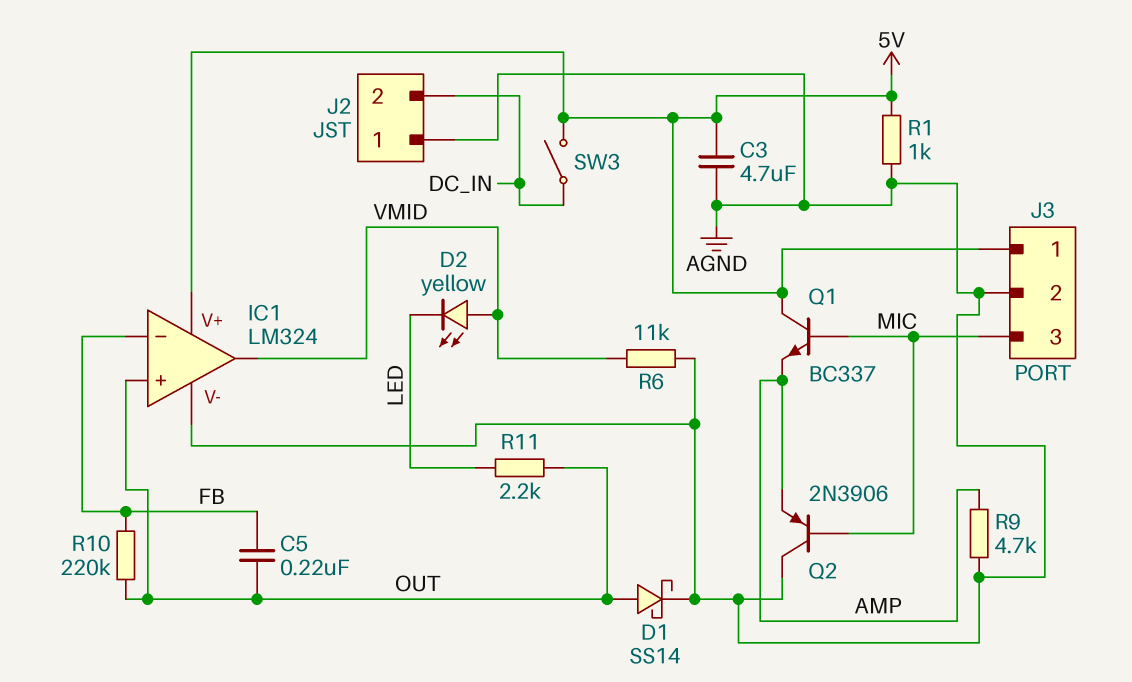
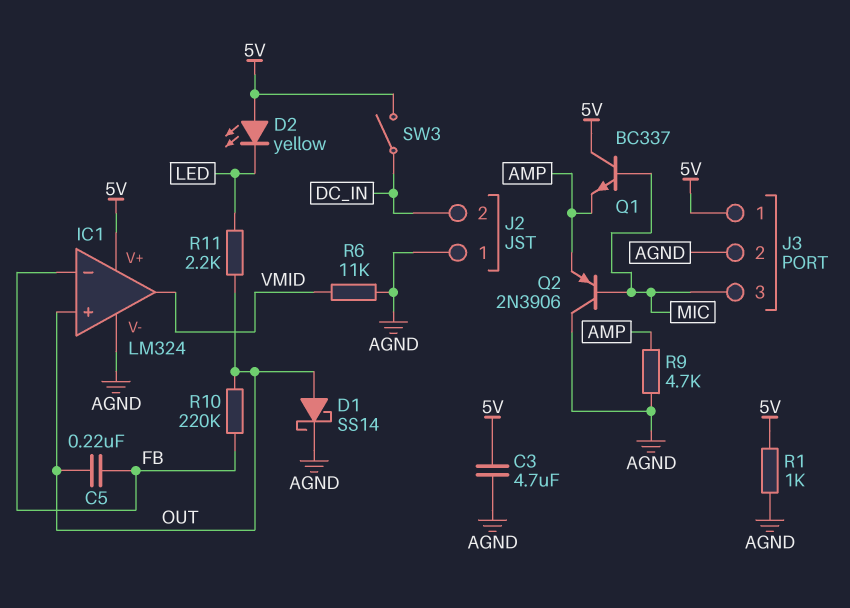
D2: LED yellow (A VMID, K LED) -> LED yellow (A 5V, K LED)

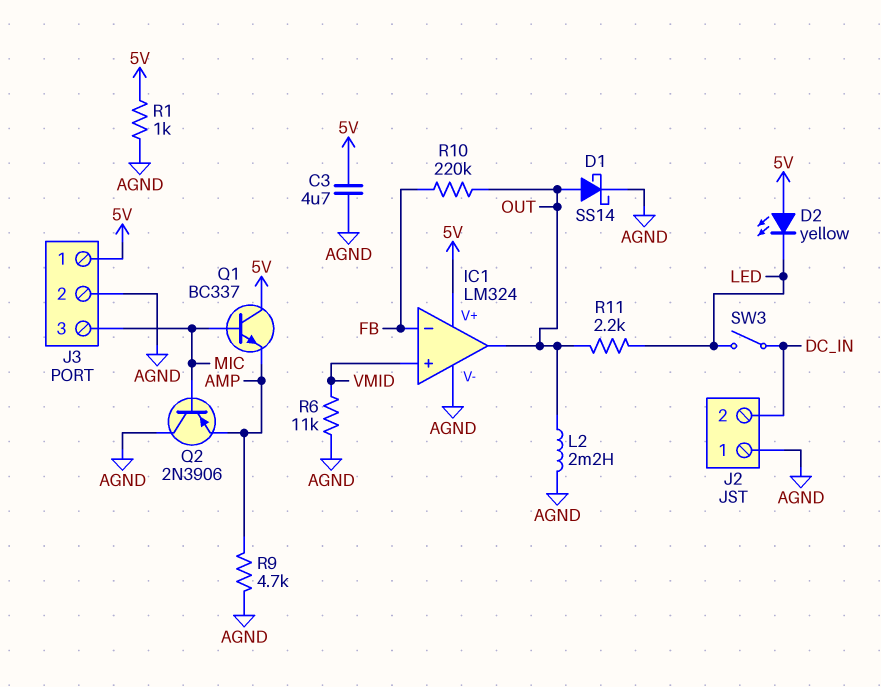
C5: 220nF (FB, OUT) -> none
IC1 pin in+: OUT -> VMID
IC1 pin out: VMID -> OUT
L2: none -> 2.2mH (AGND, OUT)
SW3: switch (5V, DC_IN) -> switch (DC_IN, LED)

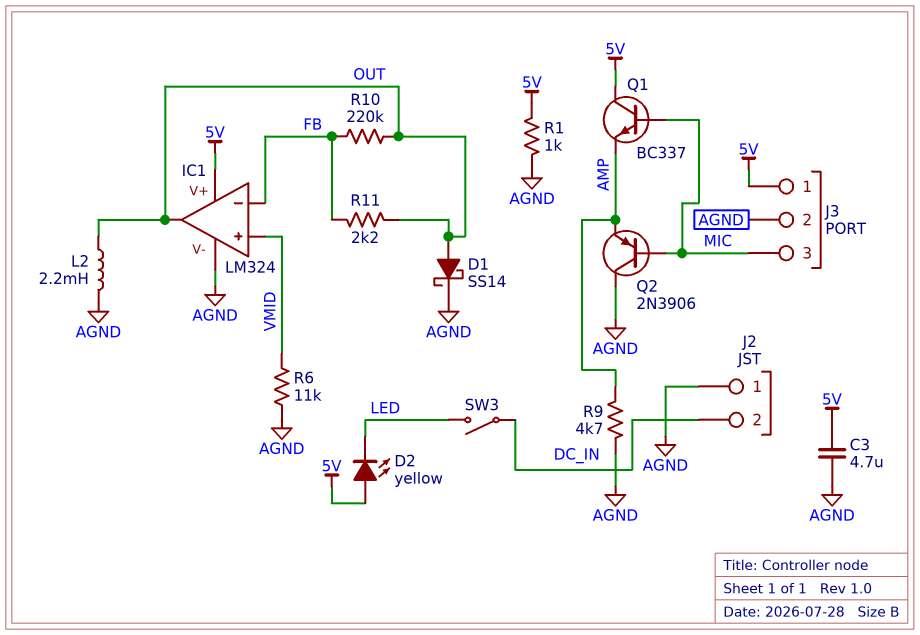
R11: 2.2k (LED, OUT) -> 2.2k (FB, OUT)

